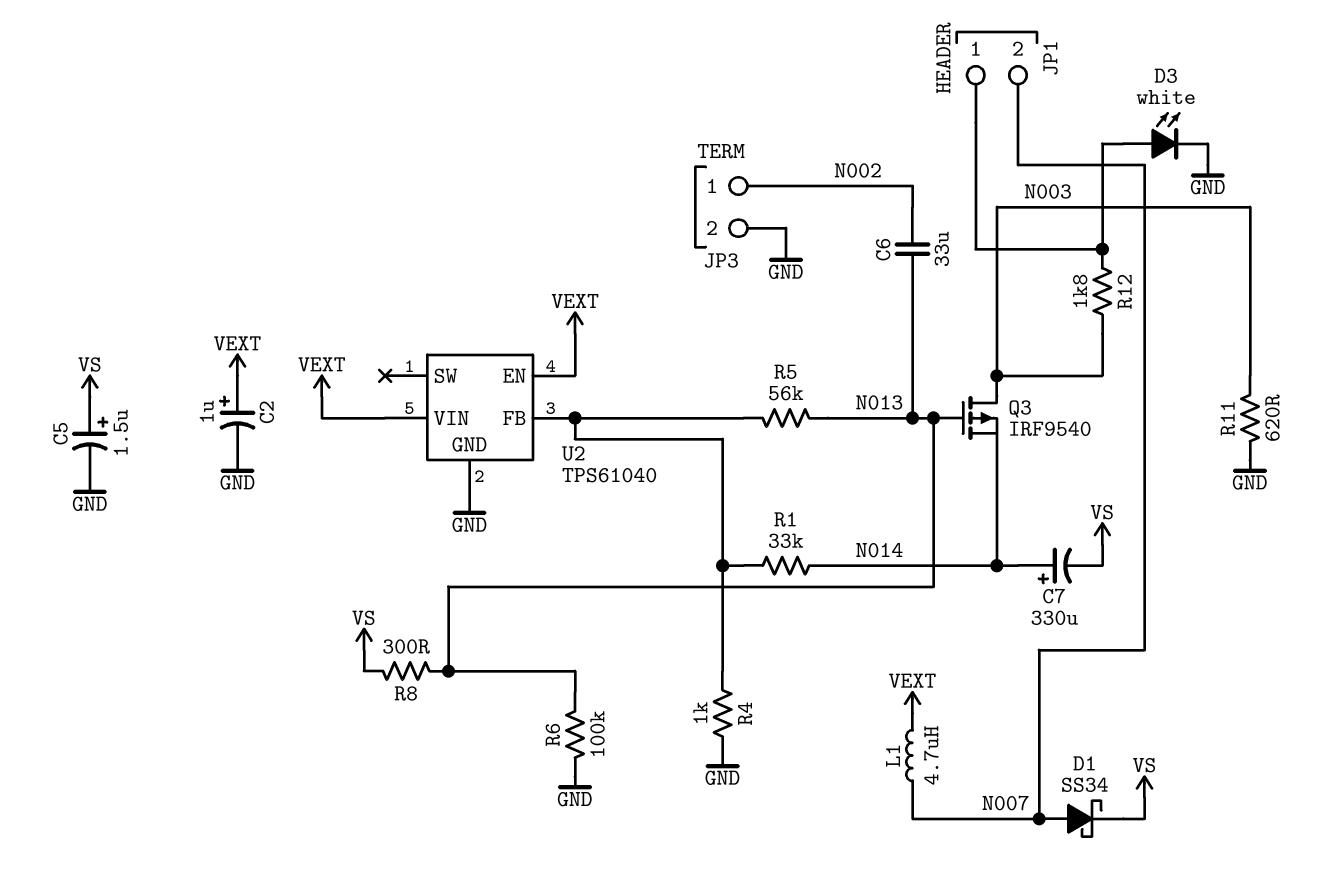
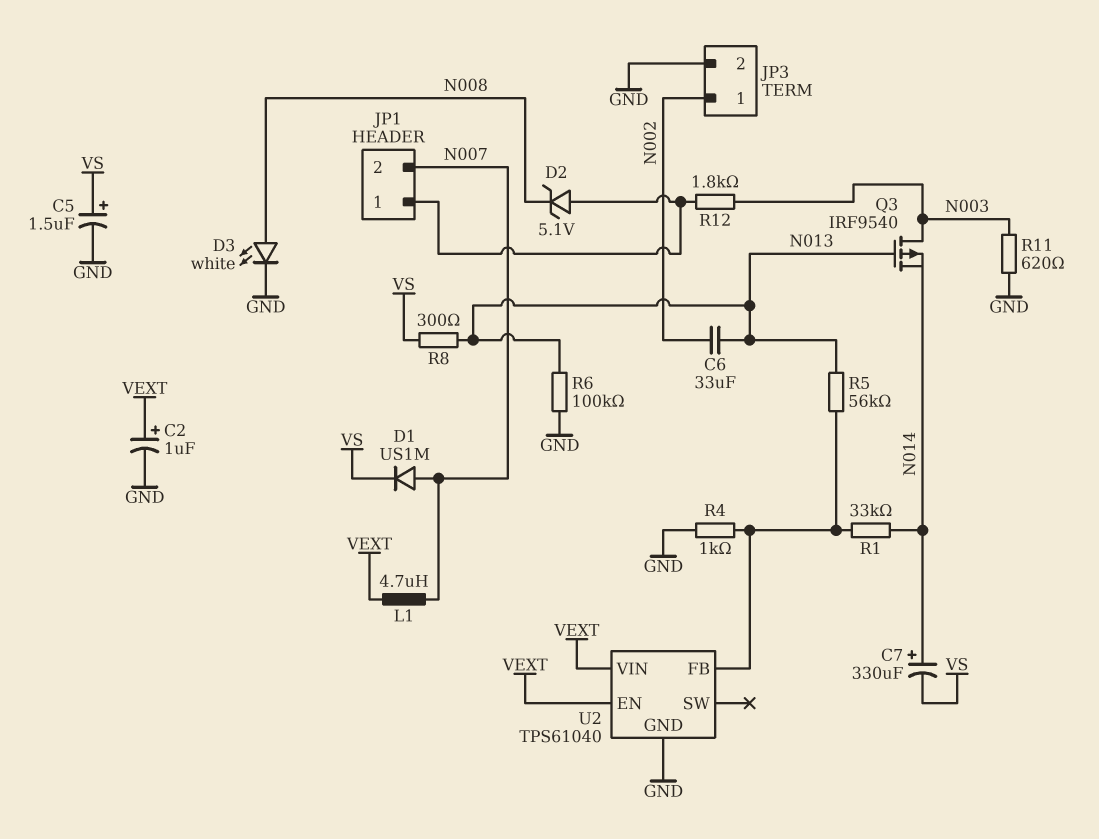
D1: schottky SS34 (A N007, K VS) -> diode US1M (A N007, K VS)
D2: none -> zener 5.1V (A JP1/1, K N008)
D3: LED white (A JP1/1, K GND) -> LED white (A N008, K GND)

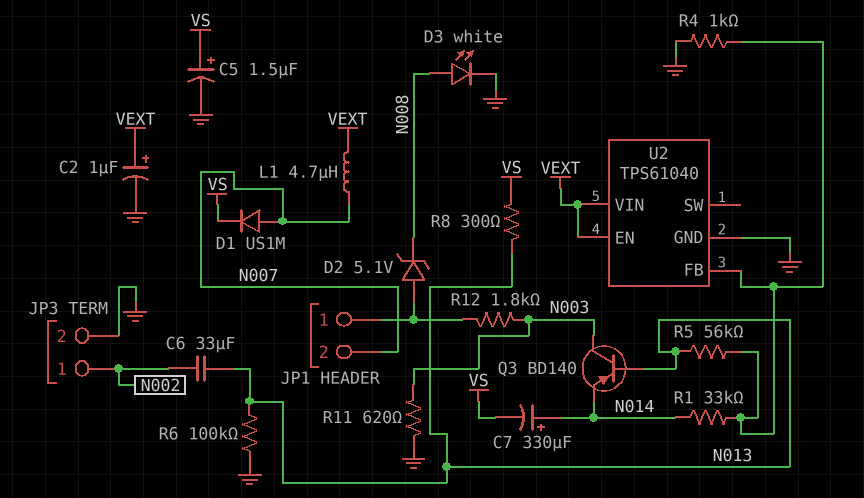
Q3: PMOS IRF9540 (G N013, D N003, S N014) -> PNP BD140 (B N013, C N003, E N014)

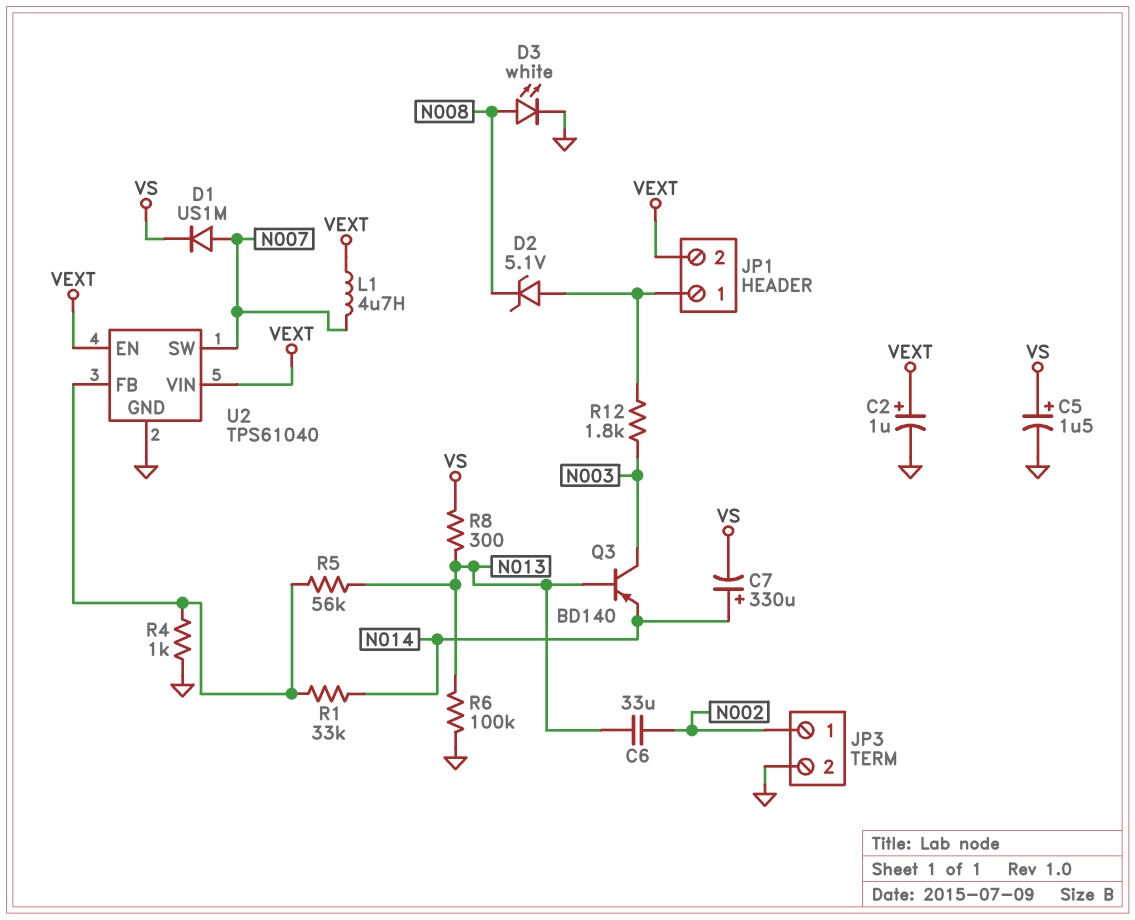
JP1 pin 2: N007 -> VEXT
R11: 620 (GND, N003) -> none
U2 pin SW: none -> N007

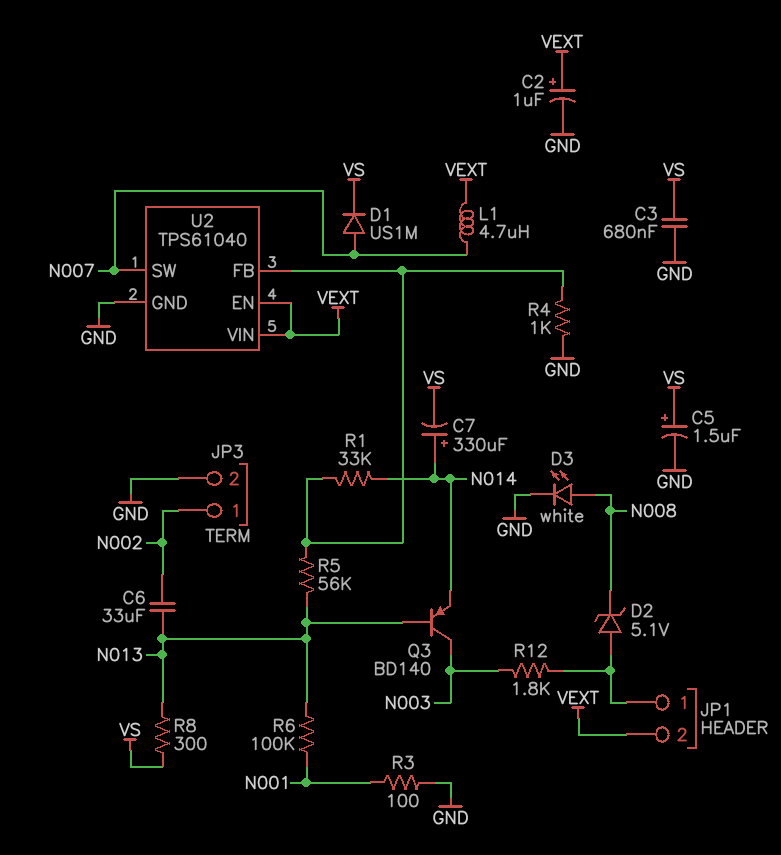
C3: none -> 680nF (GND, VS)
R3: none -> 100 (GND, N001)
R6: 100k (GND, N013) -> 100k (N001, N013)

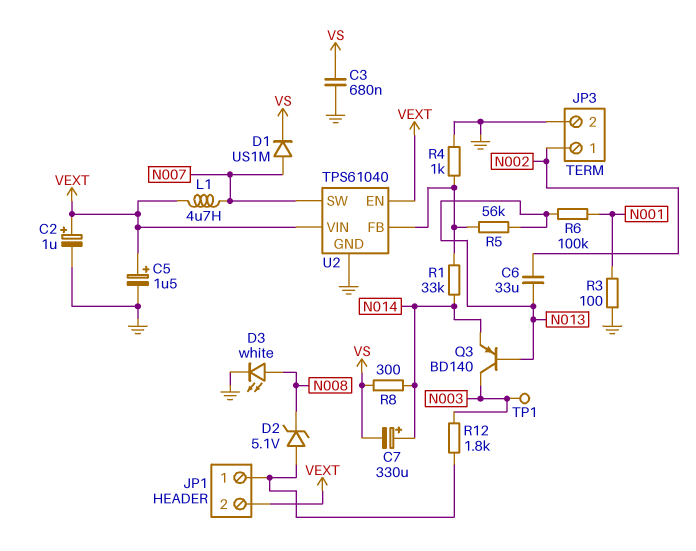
C5: 1.5uF (plus VS, minus GND) -> 1.5uF (plus VEXT, minus GND)
R8: 300 (N013, VS) -> 300 (N014, VS)
TP1: none -> test point (N003)

